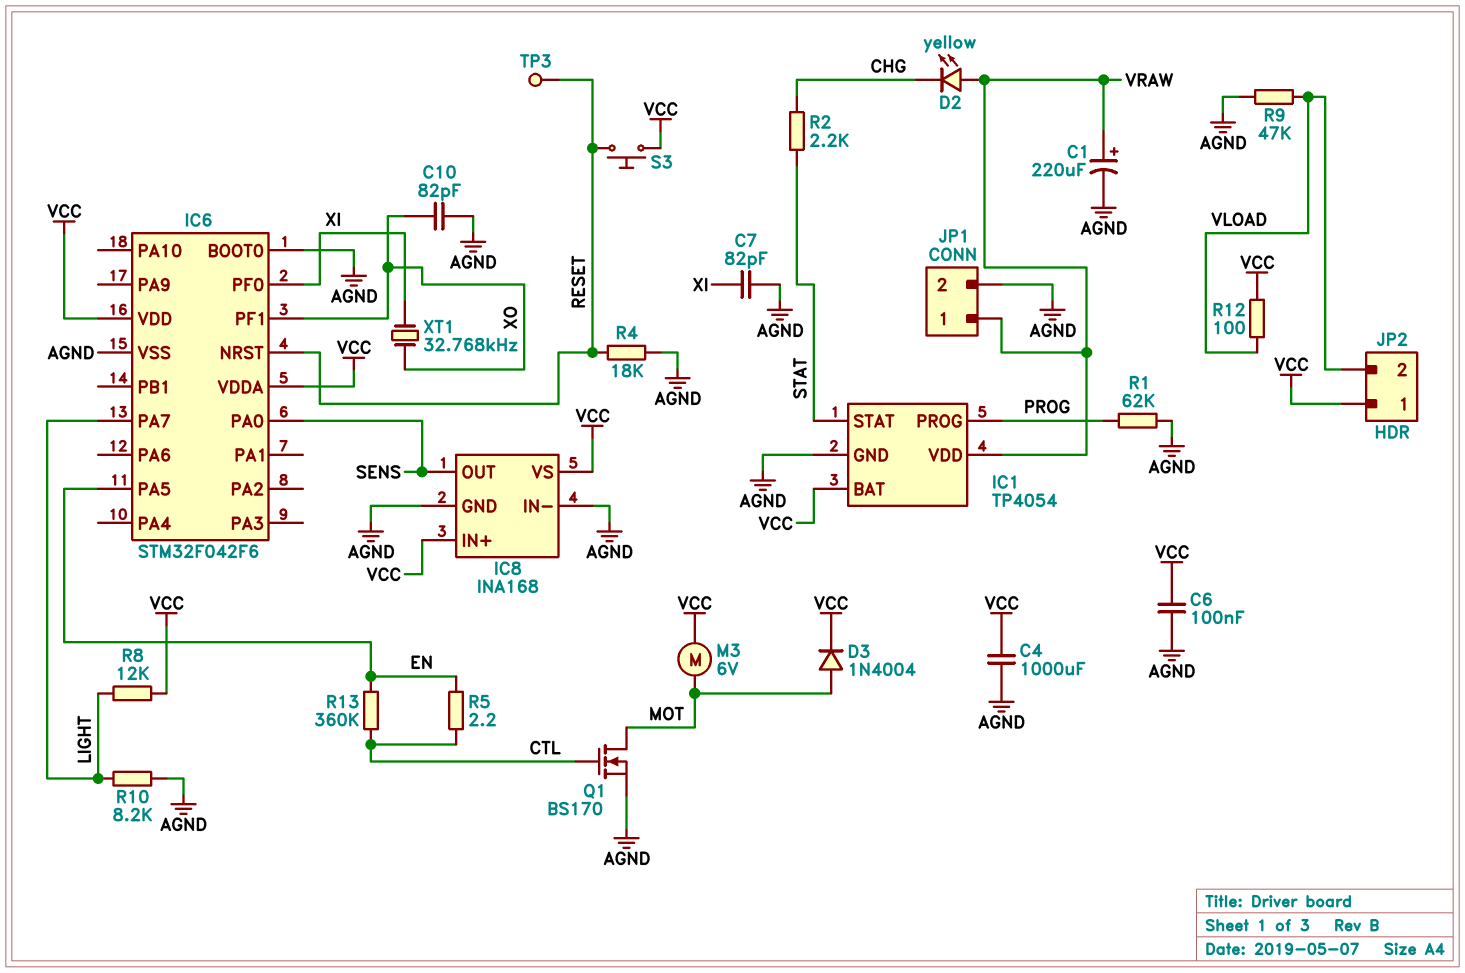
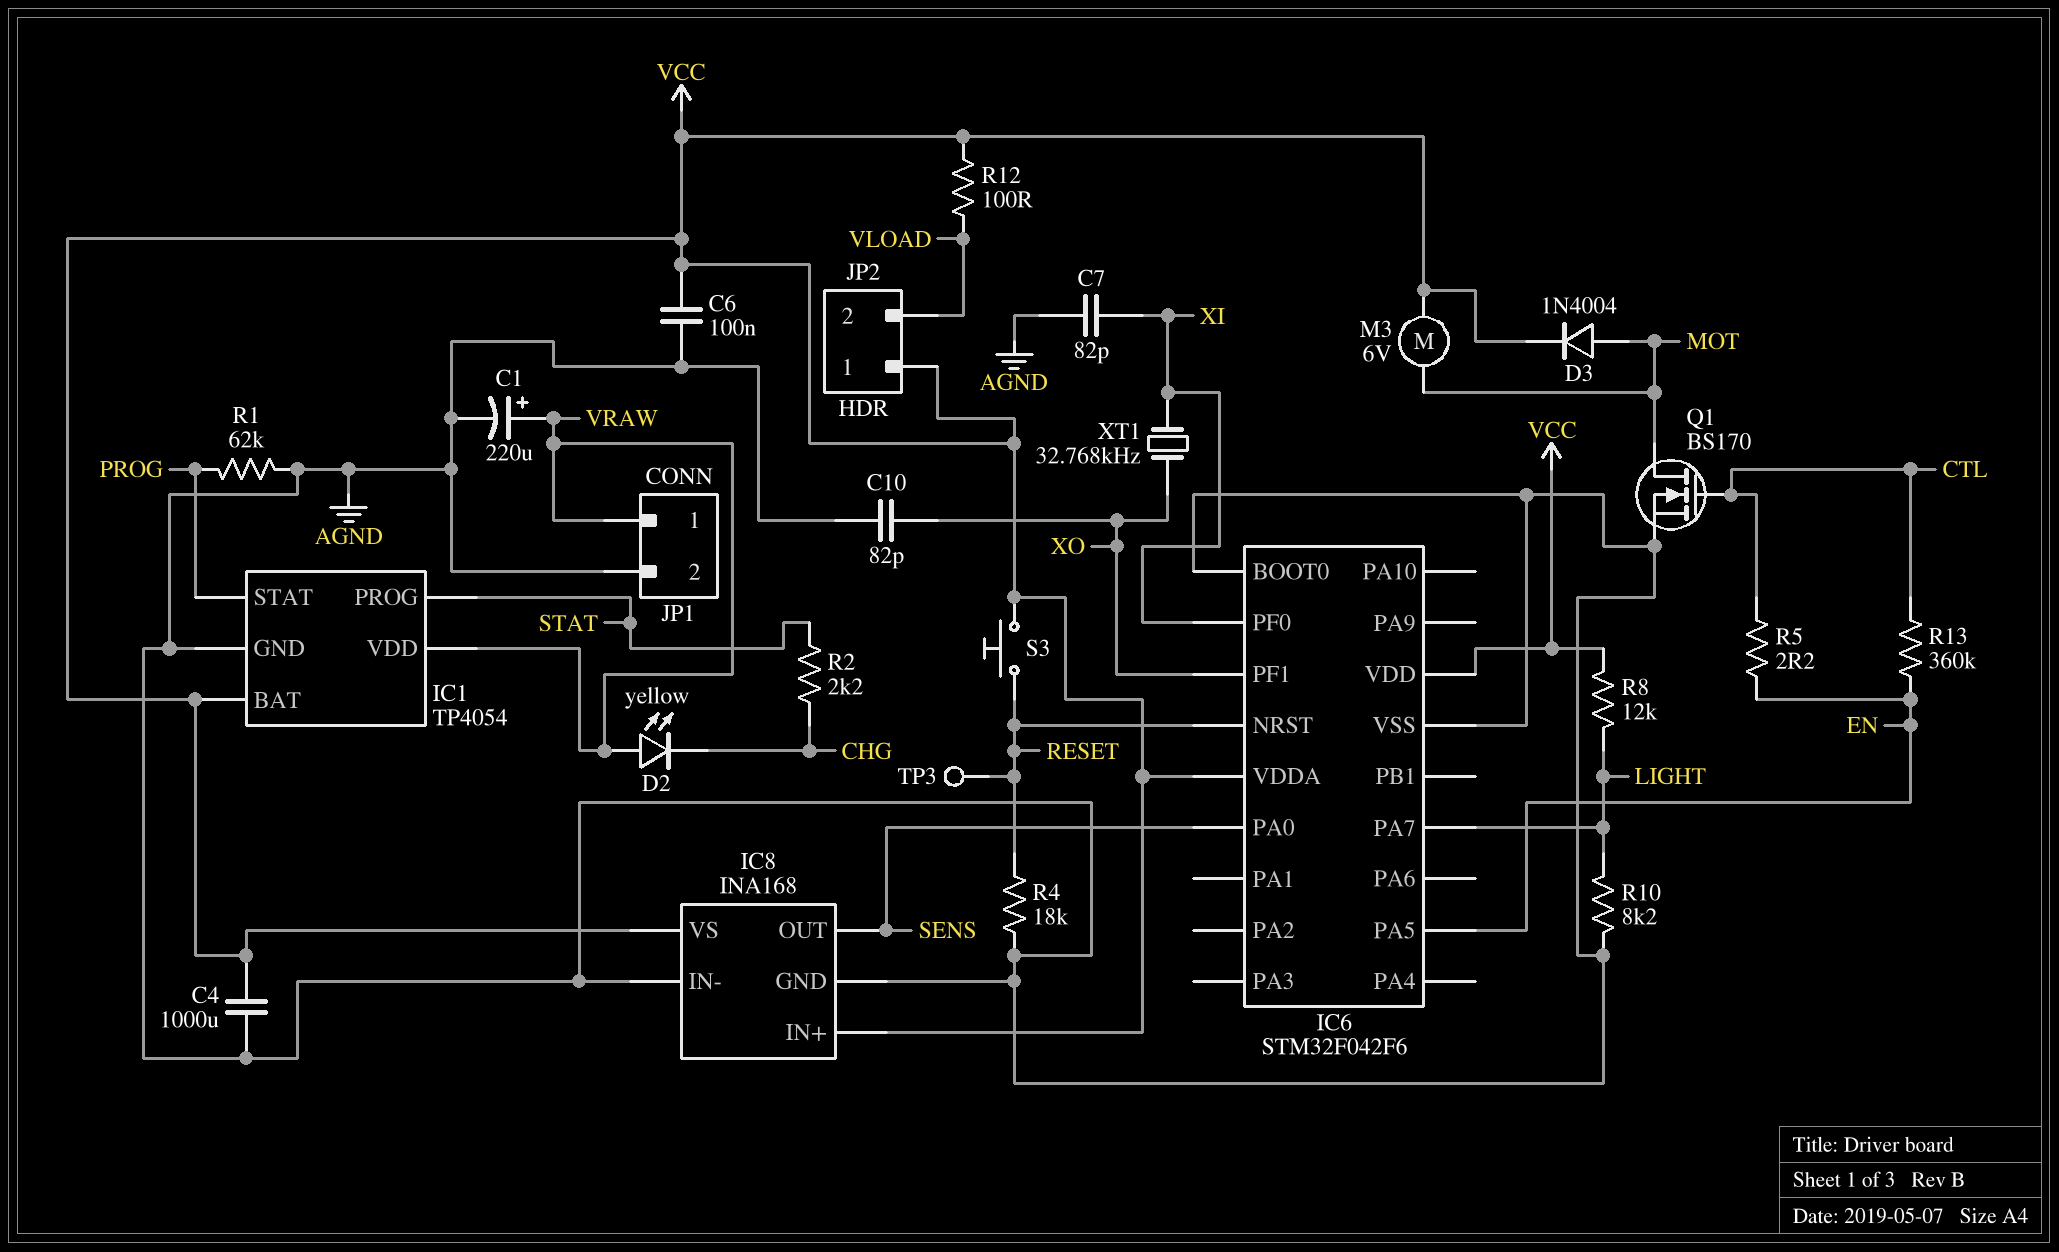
IC1 pin PROG: PROG -> STAT
IC1 pin STAT: STAT -> PROG
R9: 47k (AGND, VLOAD) -> none

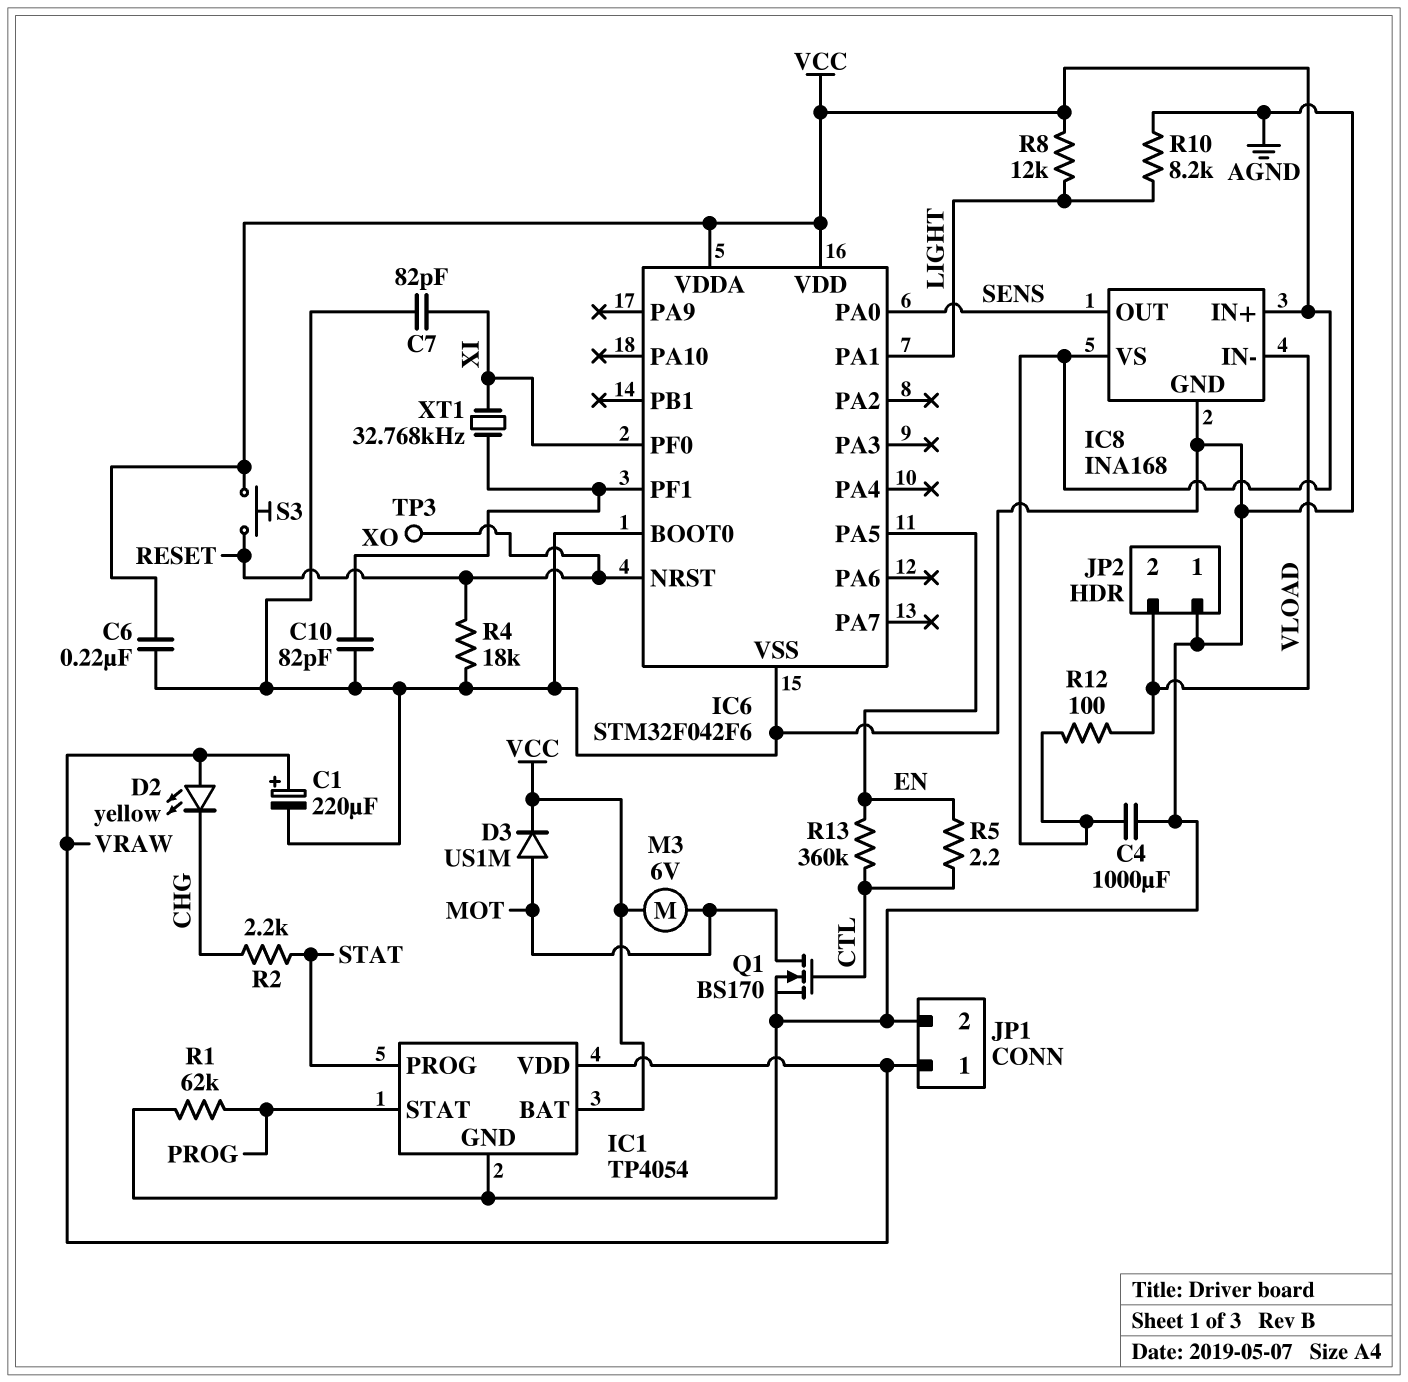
C6: 100nF (AGND, VCC) -> 220nF (AGND, VCC)
D3: diode 1N4004 (A MOT, K VCC) -> diode US1M (A MOT, K VCC)
IC6 pin PA1: none -> LIGHT
IC6 pin PA7: LIGHT -> none
IC8 pin IN-: AGND -> VLOAD
JP2 pin 1: VCC -> AGND

